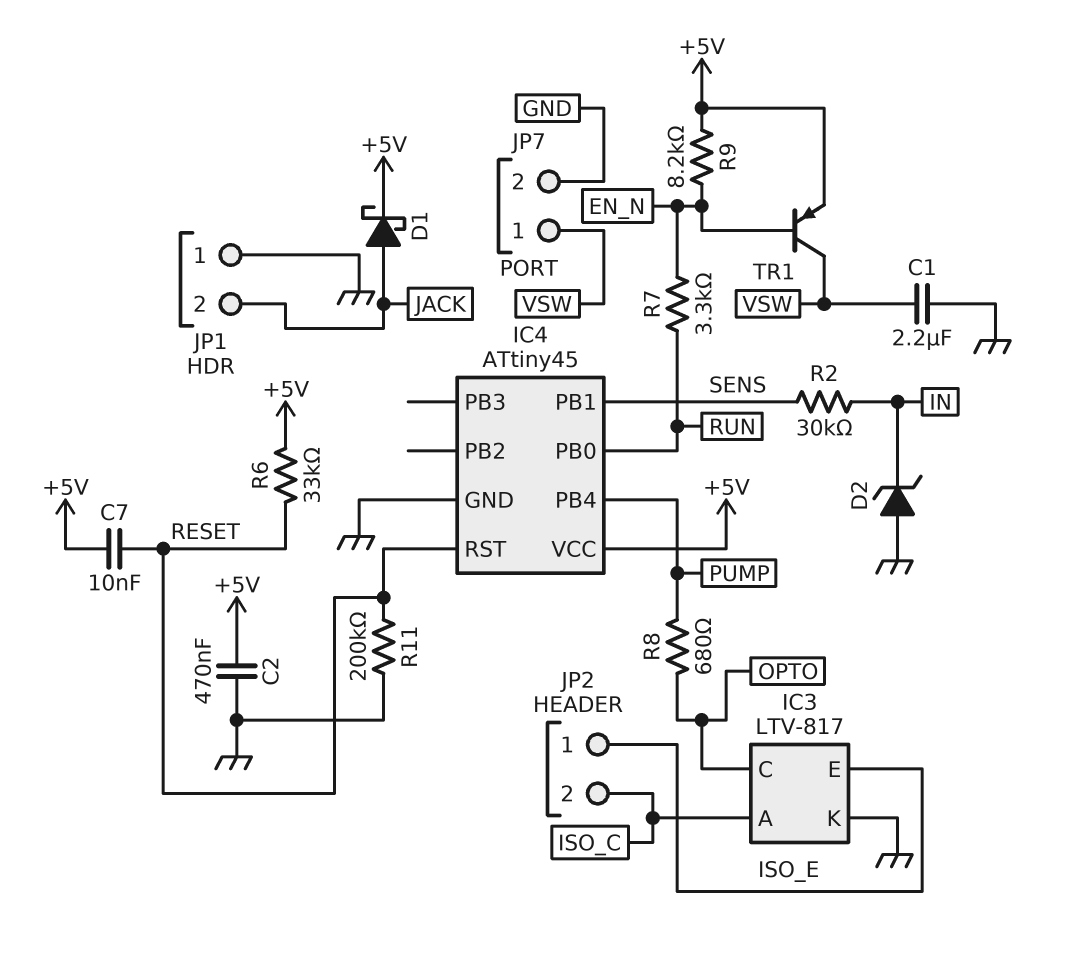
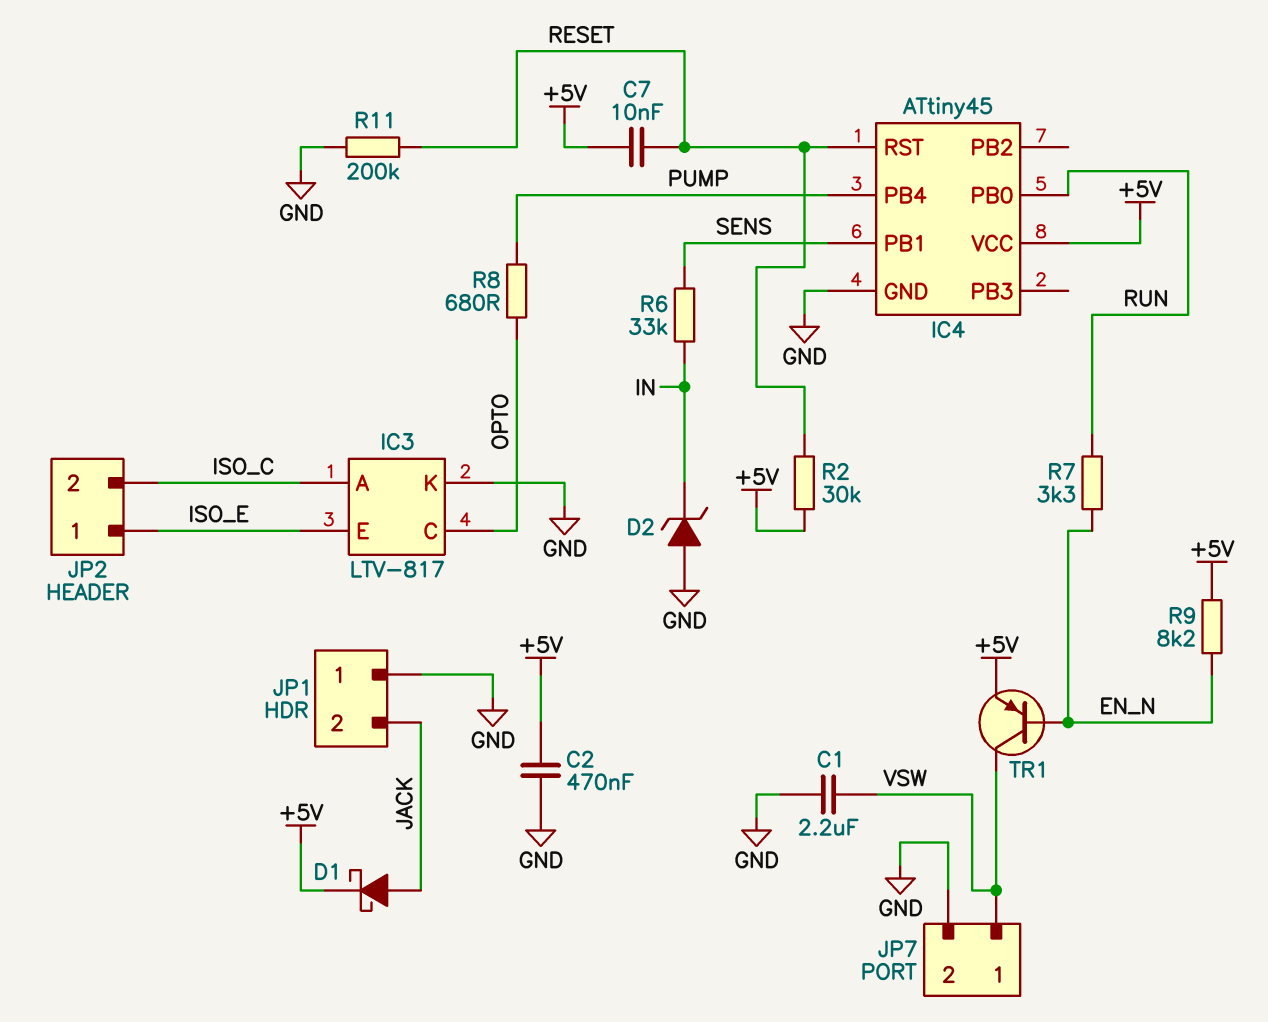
R2: 30k (IN, SENS) -> 30k (+5V, RESET)
R6: 33k (+5V, RESET) -> 33k (IN, SENS)

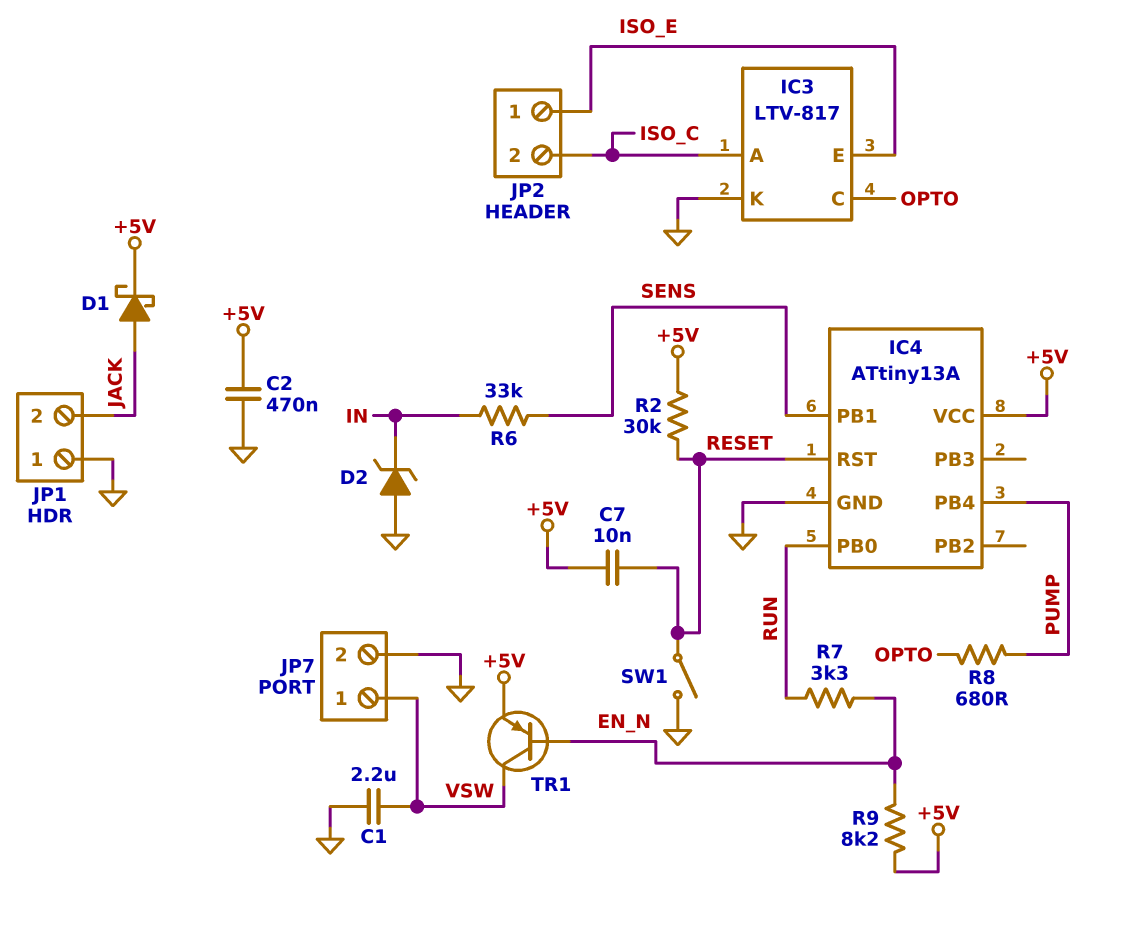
IC4: ATtiny45 -> ATtiny13A
R11: 200k (GND, RESET) -> none
SW1: none -> switch (GND, RESET)

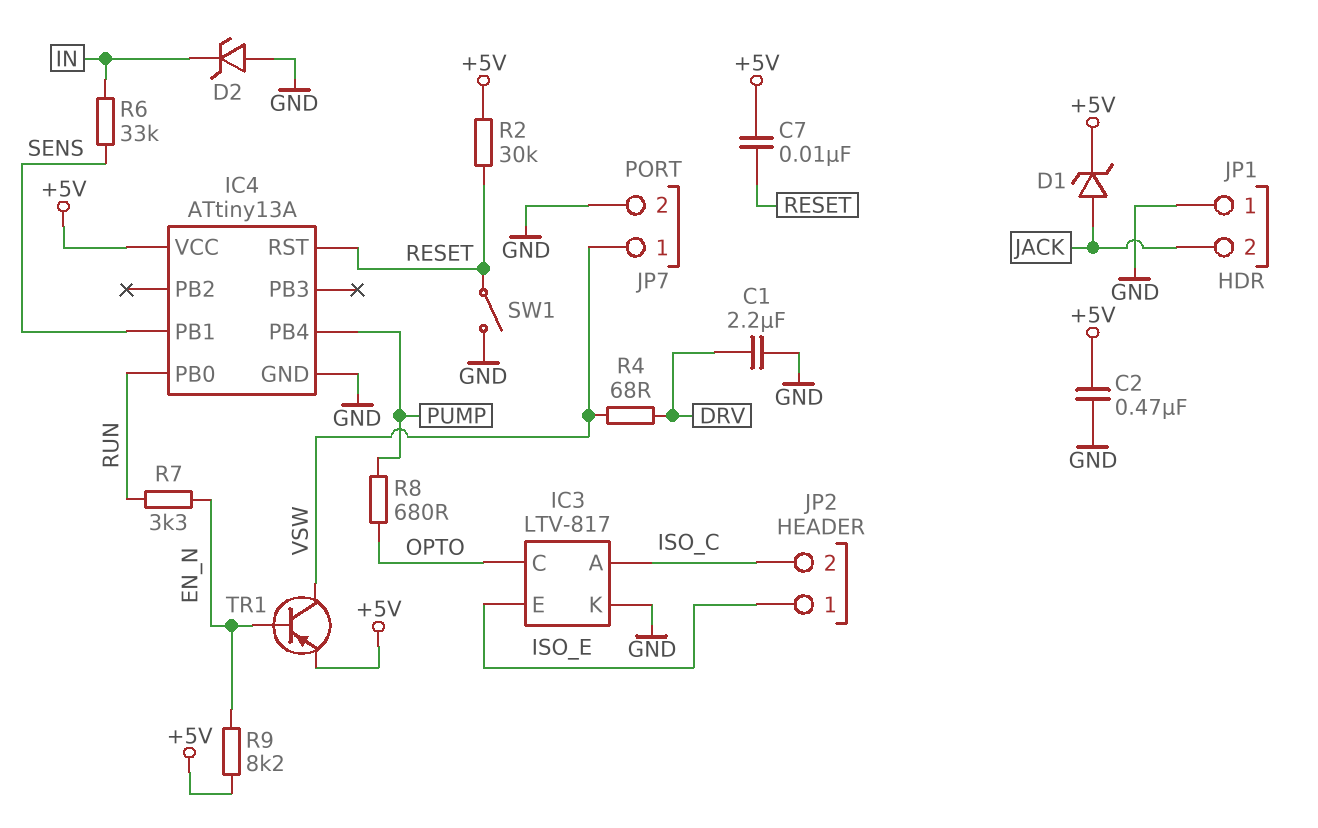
C1: 2.2uF (GND, VSW) -> 2.2uF (DRV, GND)
D1: schottky (A JACK, K +5V) -> zener (A JACK, K +5V)
R4: none -> 68 (DRV, VSW)

